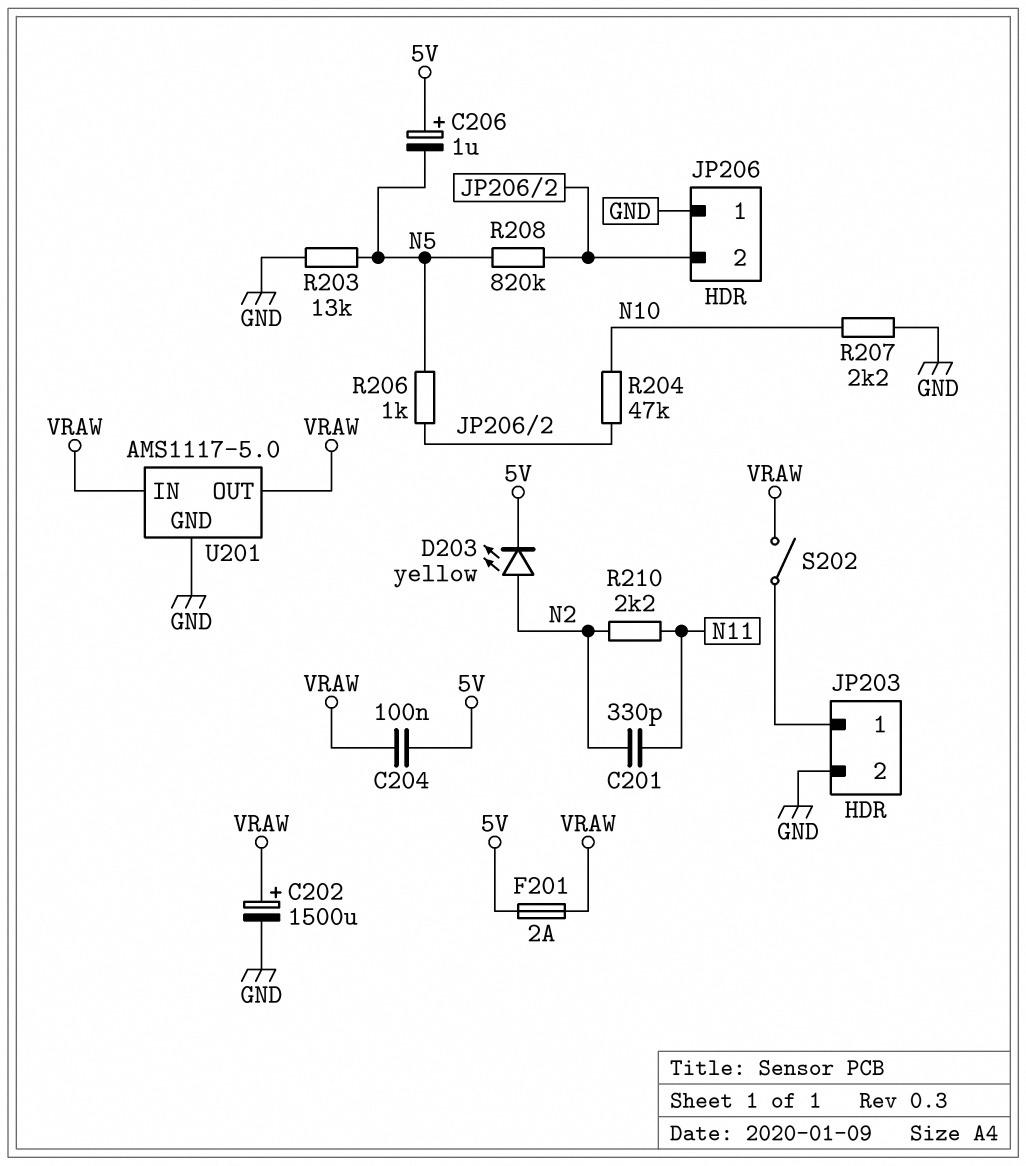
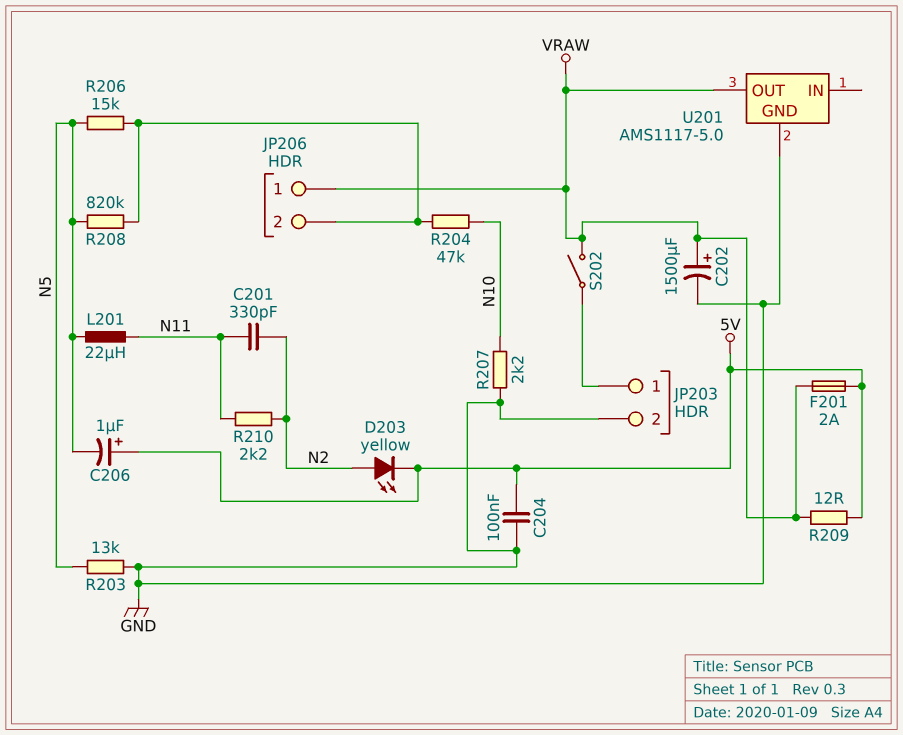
C204: 100nF (5V, VRAW) -> 100nF (5V, GND)
JP206 pin 1: GND -> VRAW
L201: none -> 22uH (N5, N11)
R206: 1k (JP206/2, N5) -> 15k (JP206/2, N5)
R209: none -> 12 (5V, VRAW)
U201 pin IN: VRAW -> none

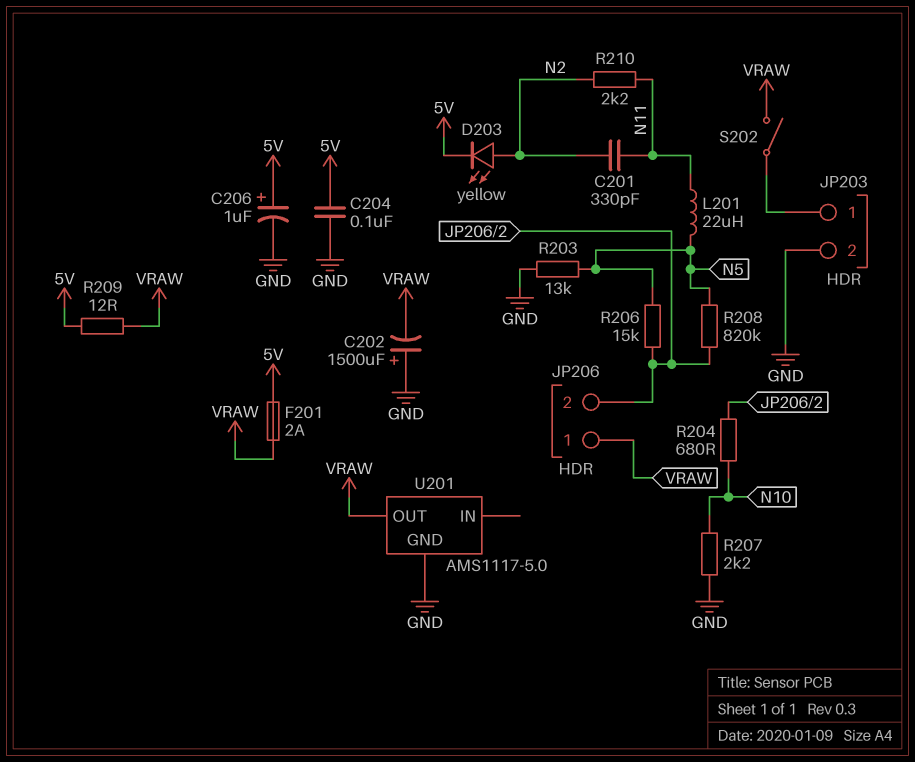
C202: 1500uF (plus VRAW, minus GND) -> 1500uF (plus GND, minus VRAW)
C206: 1uF (plus 5V, minus N5) -> 1uF (plus 5V, minus GND)
R204: 47k (JP206/2, N10) -> 680 (JP206/2, N10)

